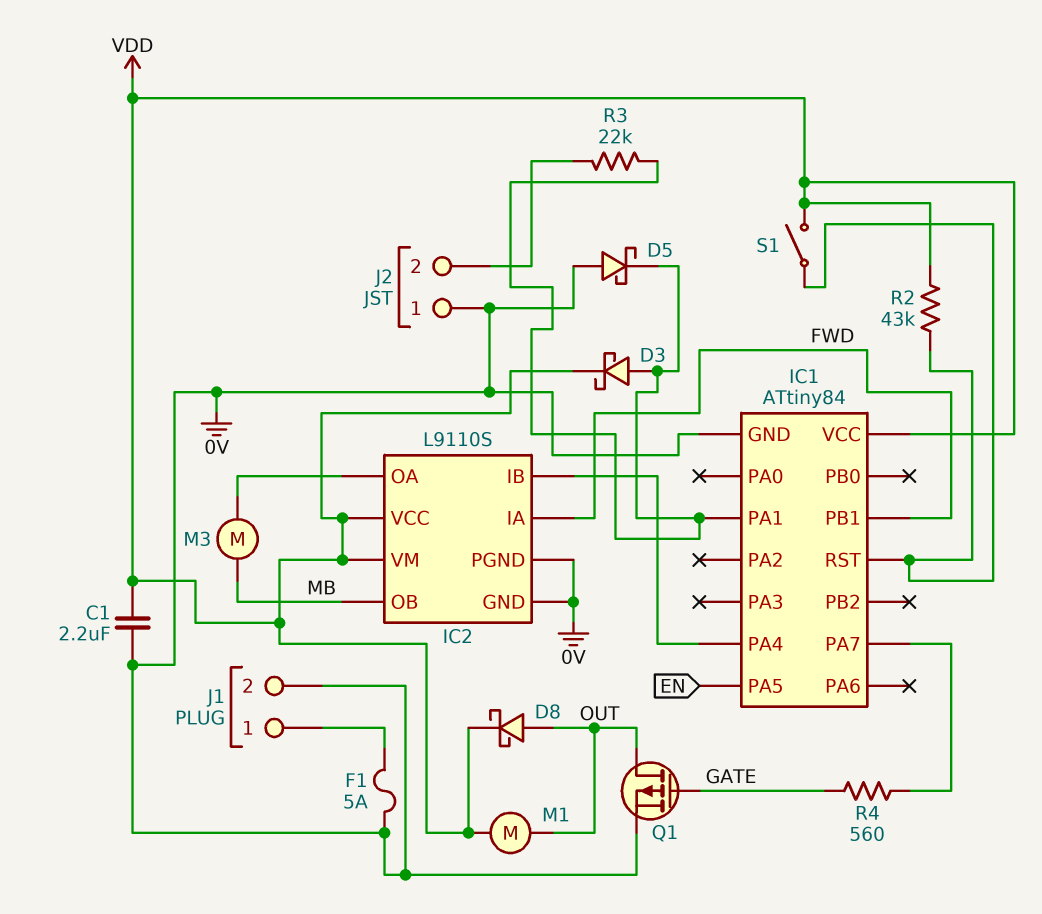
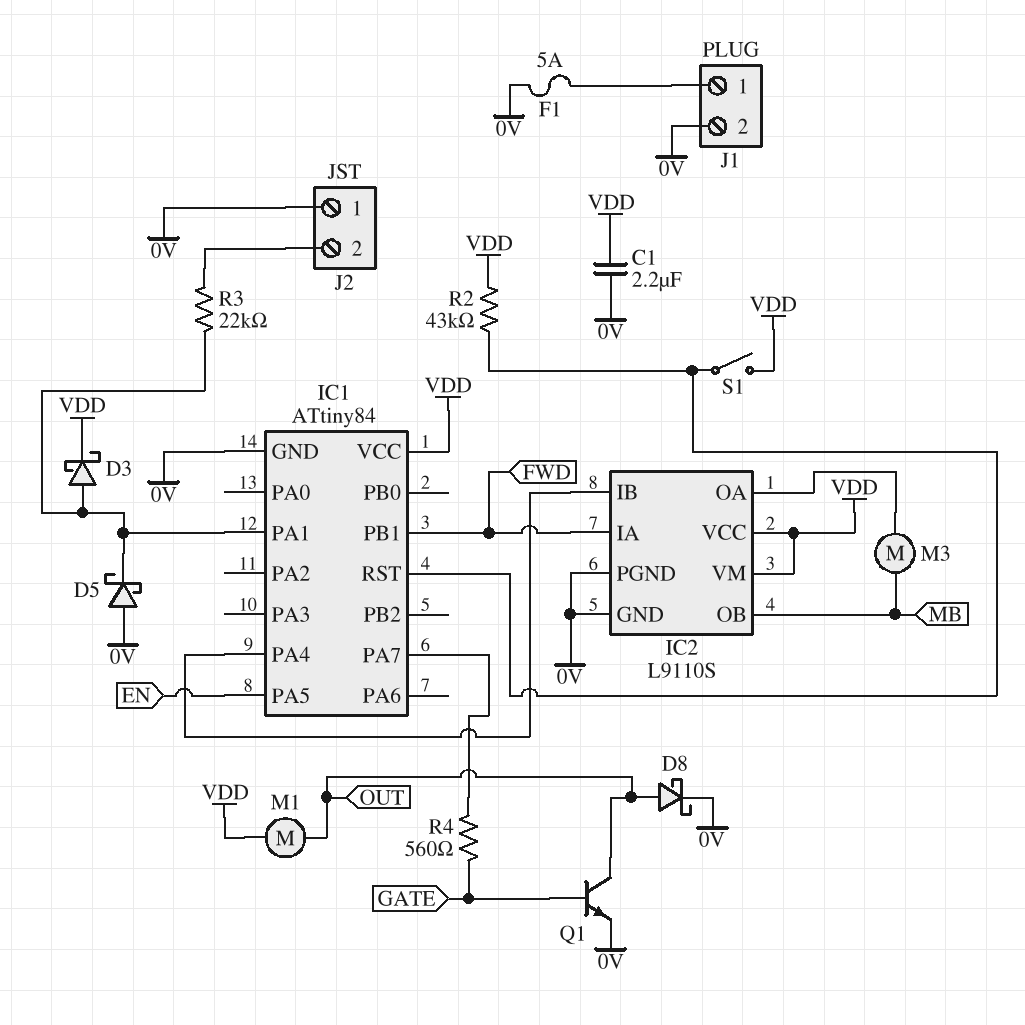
D8: schottky (A OUT, K VDD) -> schottky (A OUT, K 0V)
Q1: PMOS (G GATE, D OUT, S 0V) -> NPN (B GATE, C OUT, E 0V)

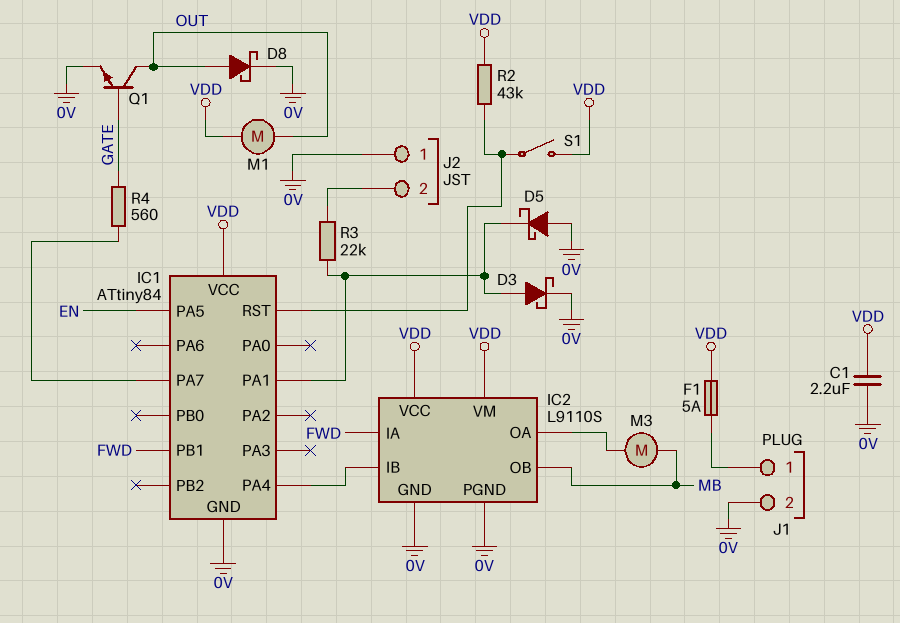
D3: schottky (A IC1/PA1, K VDD) -> schottky (A IC1/PA1, K 0V)
F1: 5A (0V, J1/1) -> 5A (J1/1, VDD)

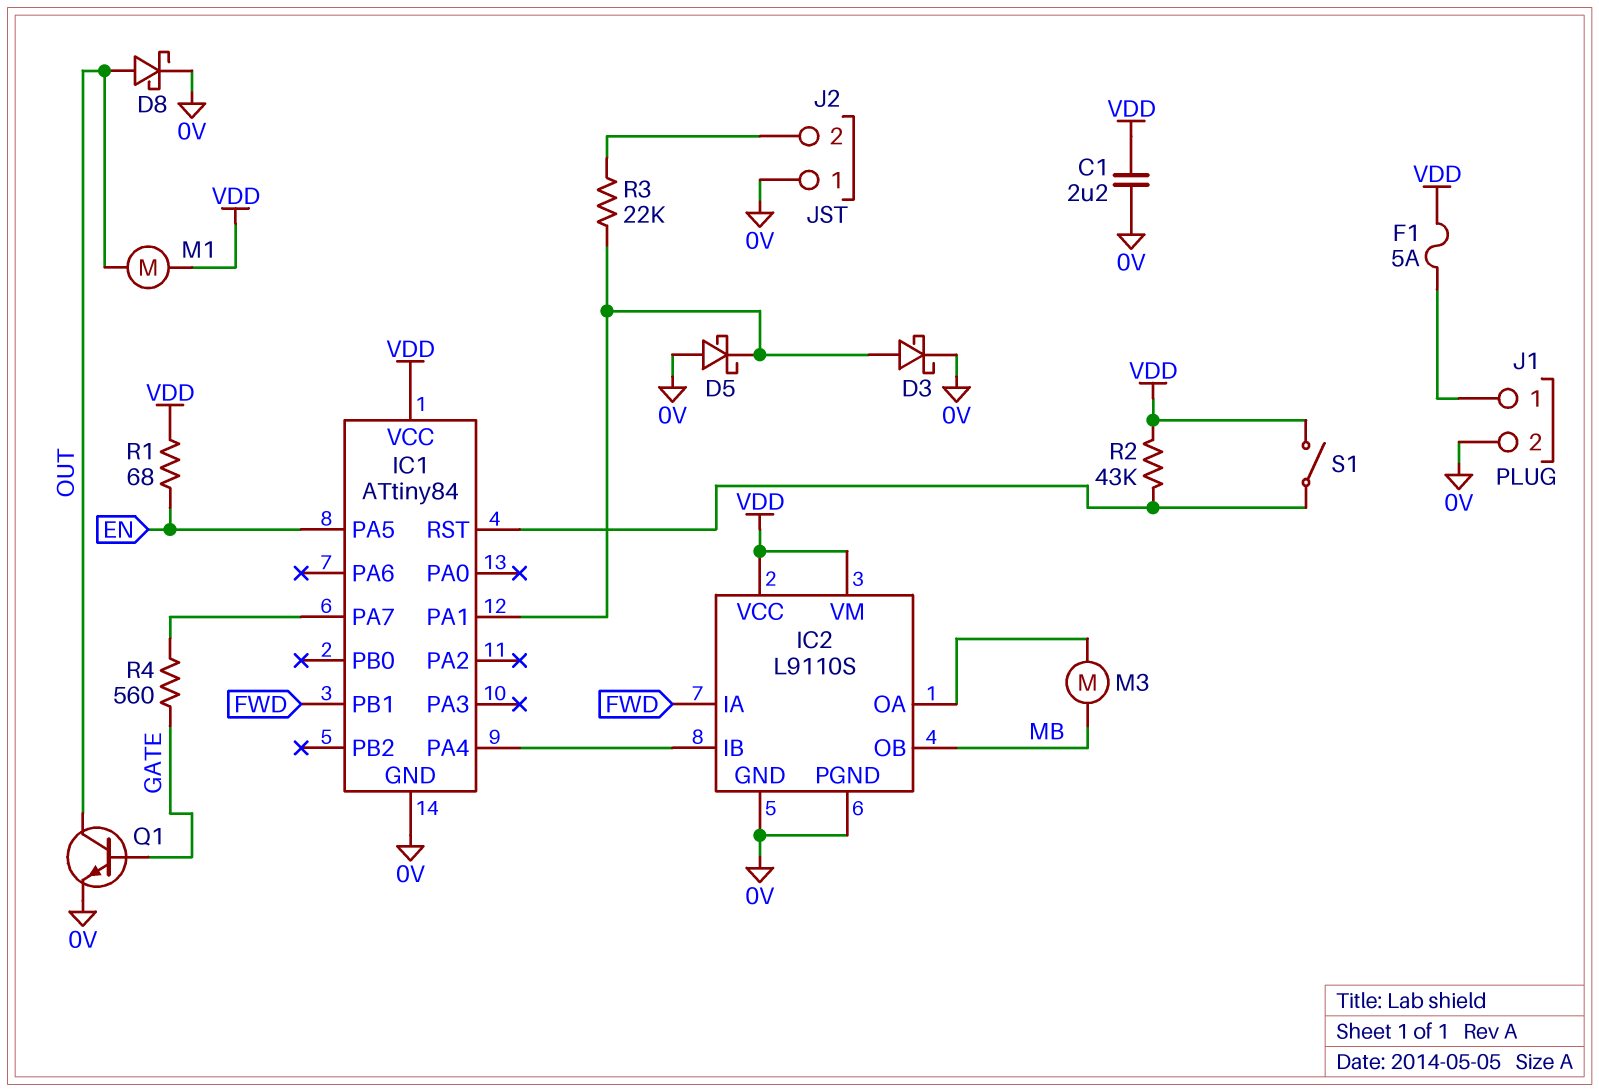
R1: none -> 68 (EN, VDD)

